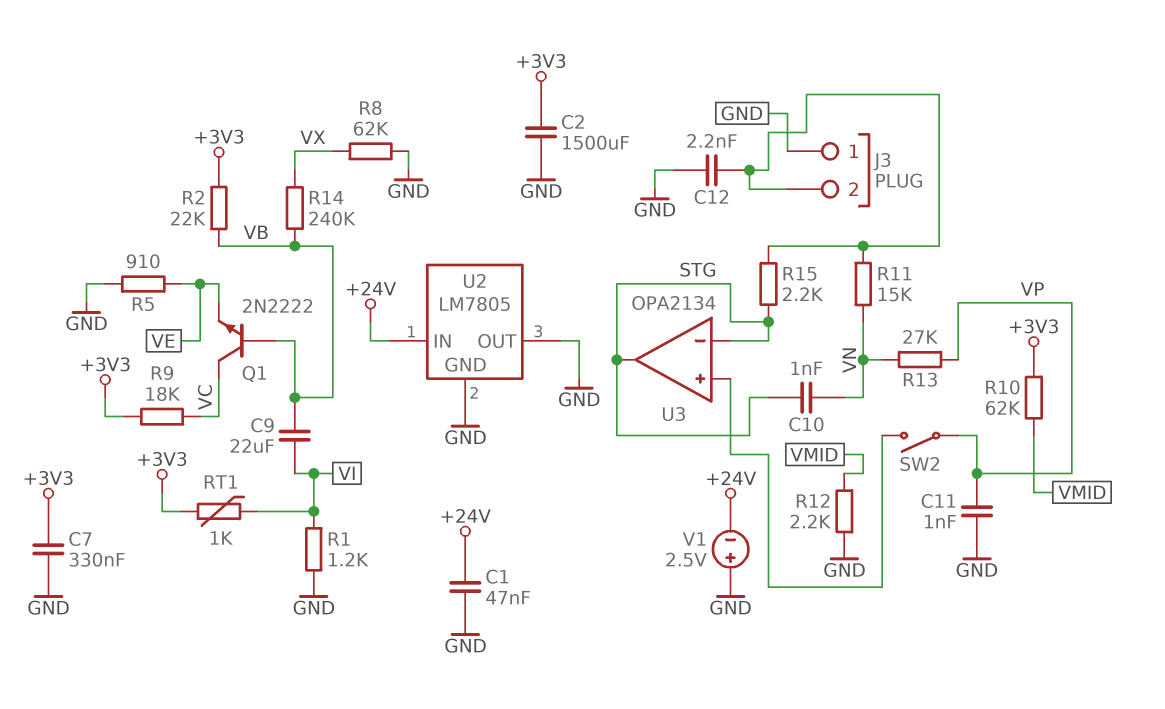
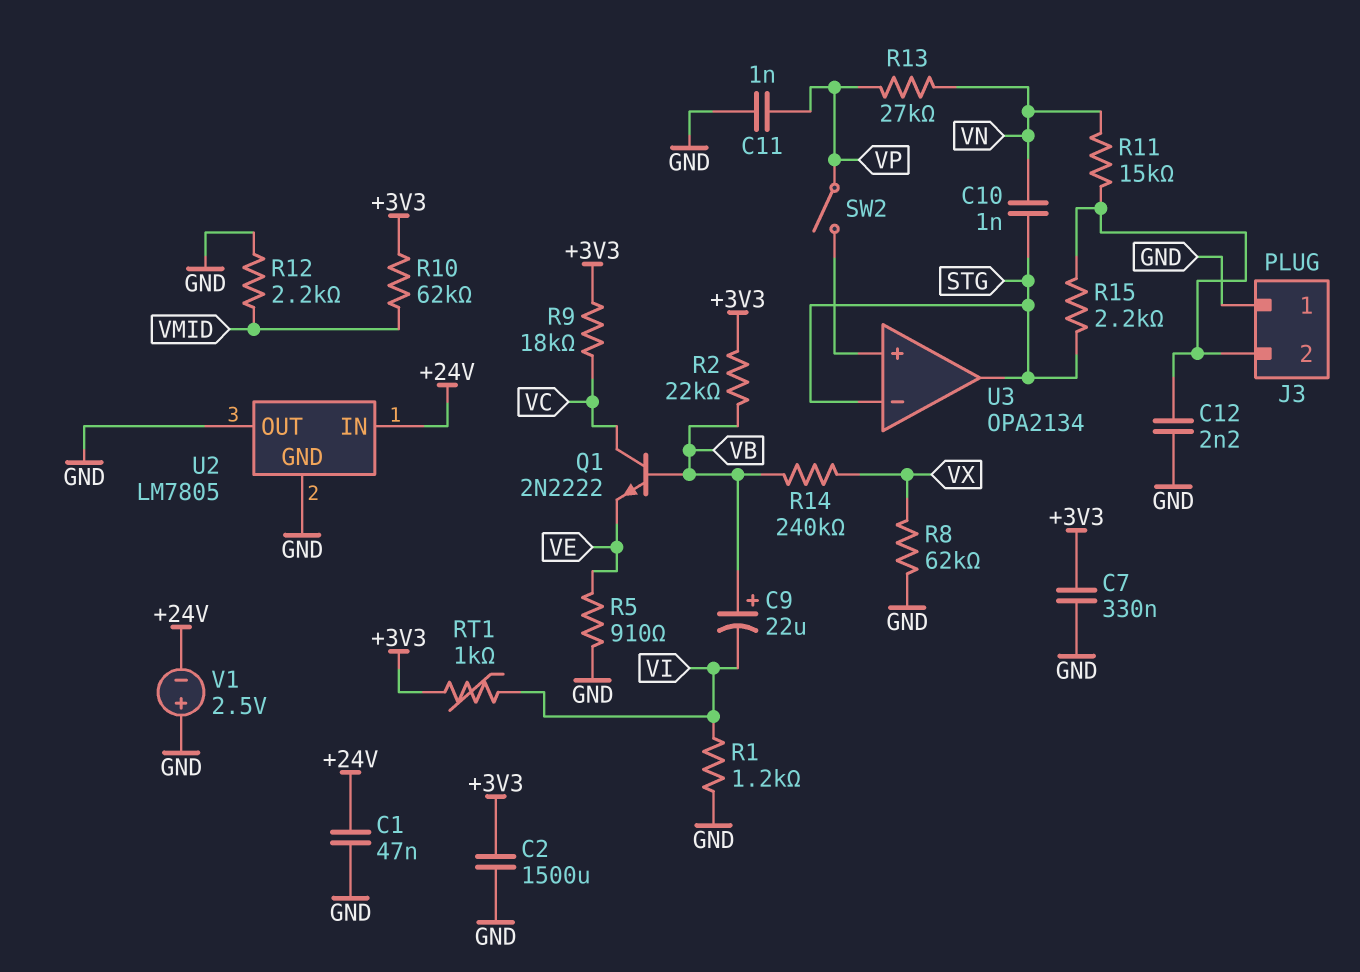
C9: 22uF (VB, VI) -> 22uF (plus VB, minus VI)

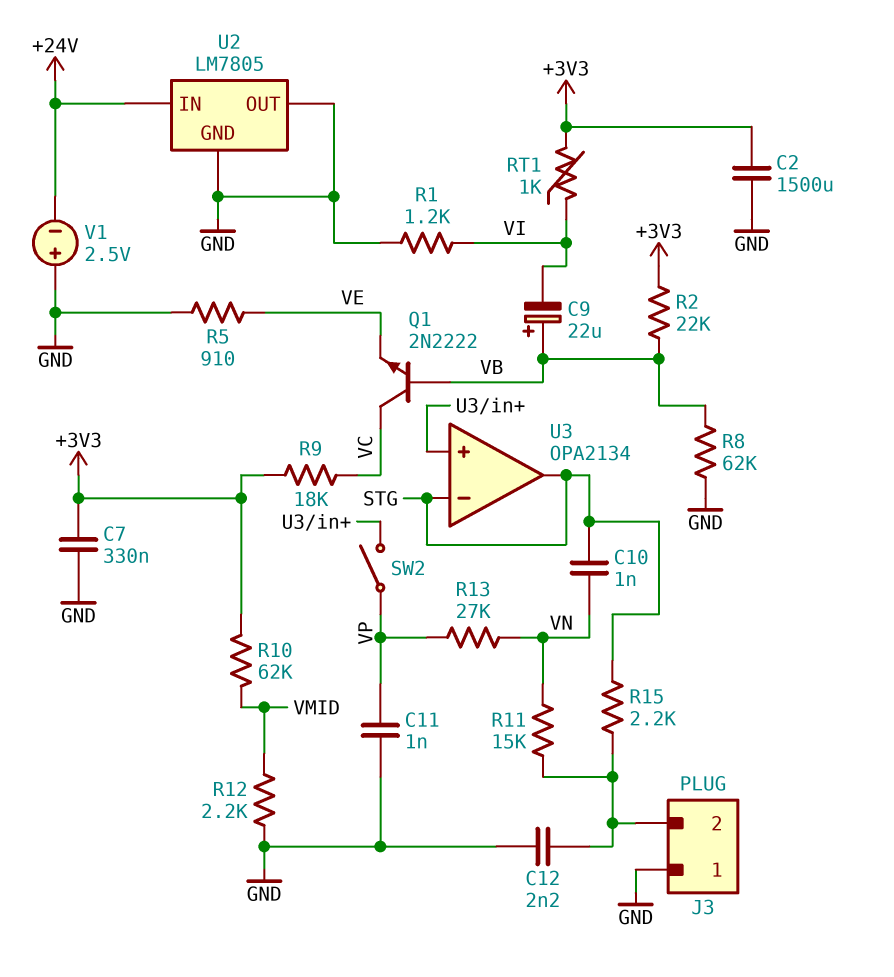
C1: 47nF (+24V, GND) -> none
R8: 62k (GND, VX) -> 62k (GND, VB)
R14: 240k (VB, VX) -> none

